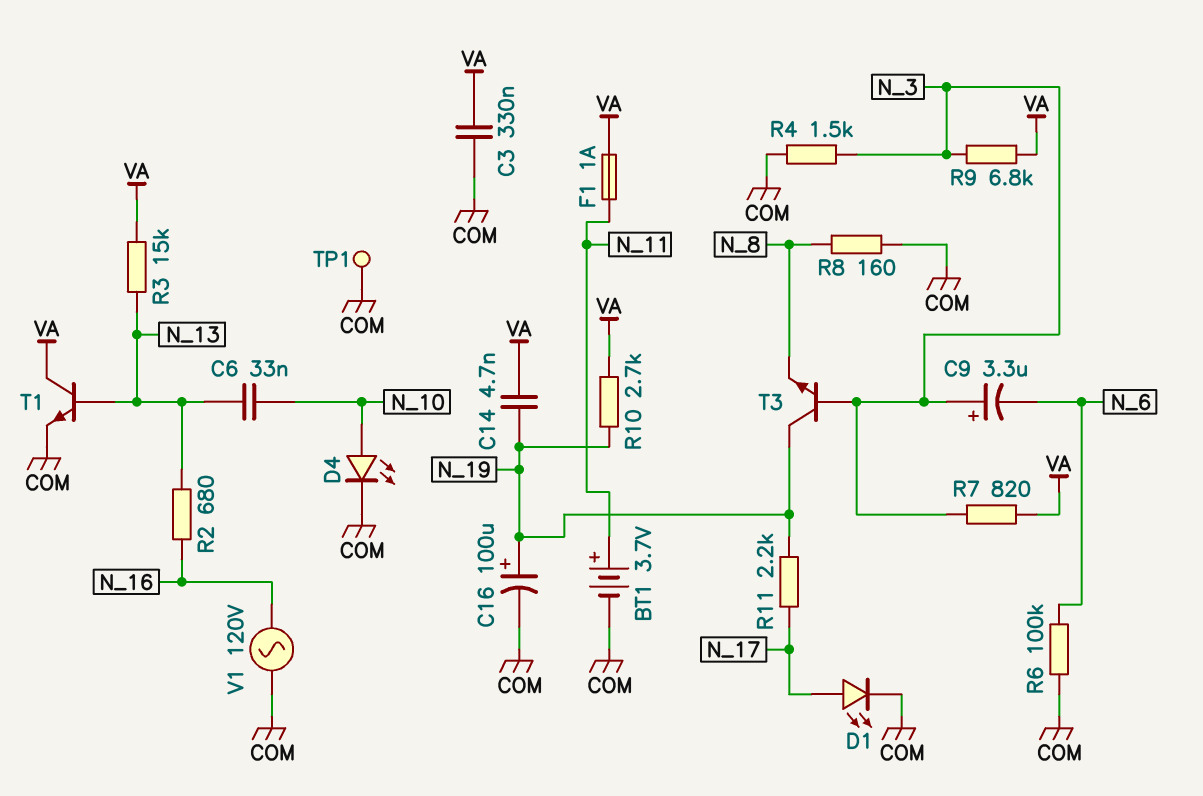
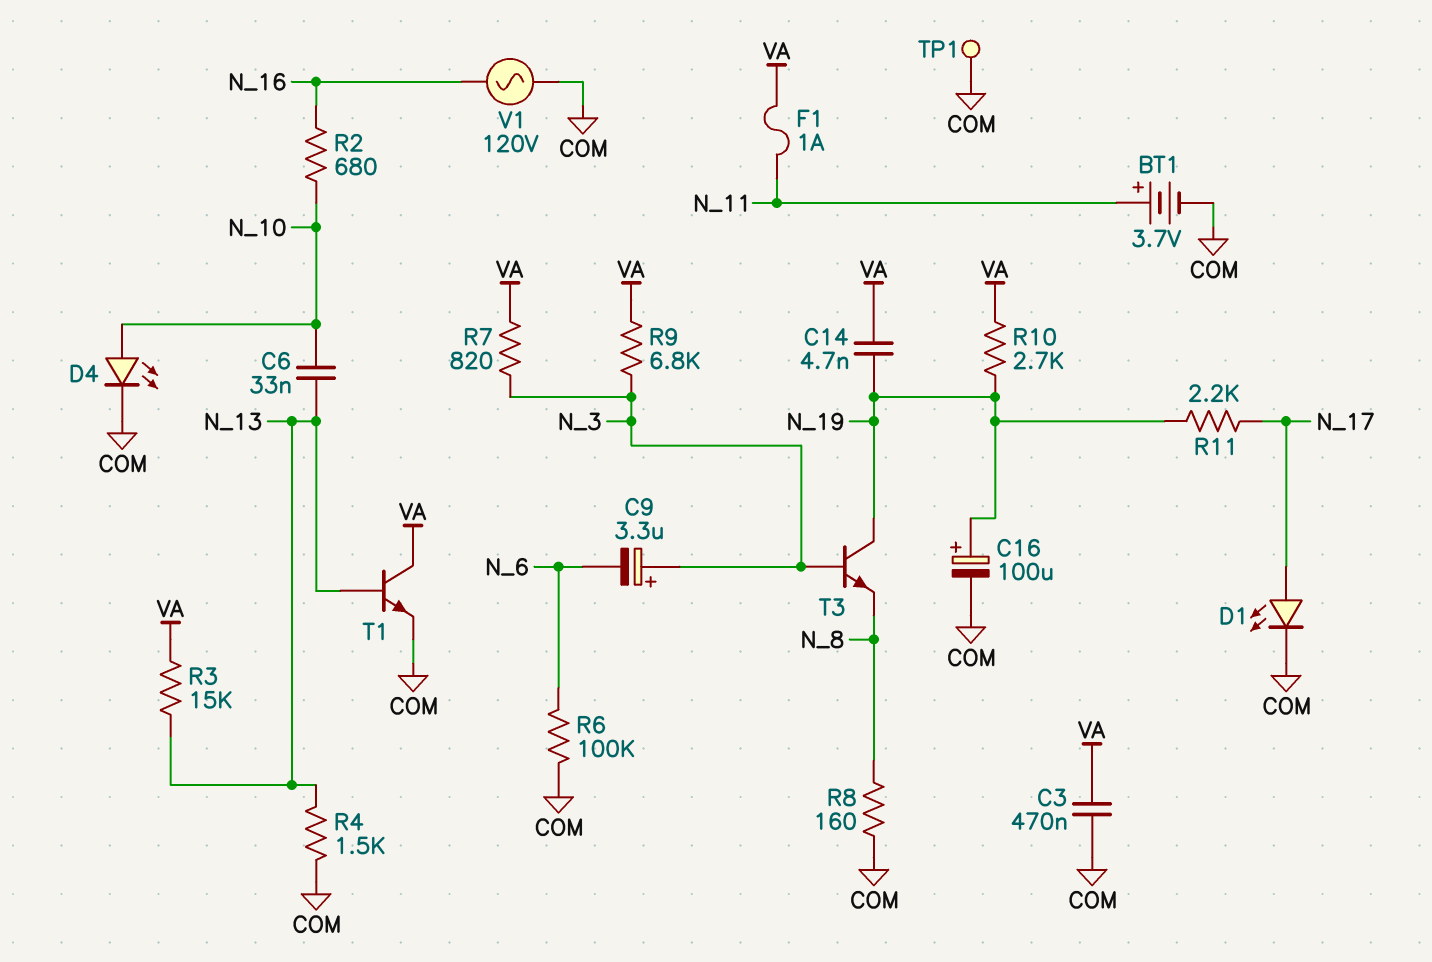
C3: 330nF (COM, VA) -> 470nF (COM, VA)
R2: 680 (N_13, N_16) -> 680 (N_10, N_16)
R4: 1.5k (COM, N_3) -> 1.5k (COM, N_13)

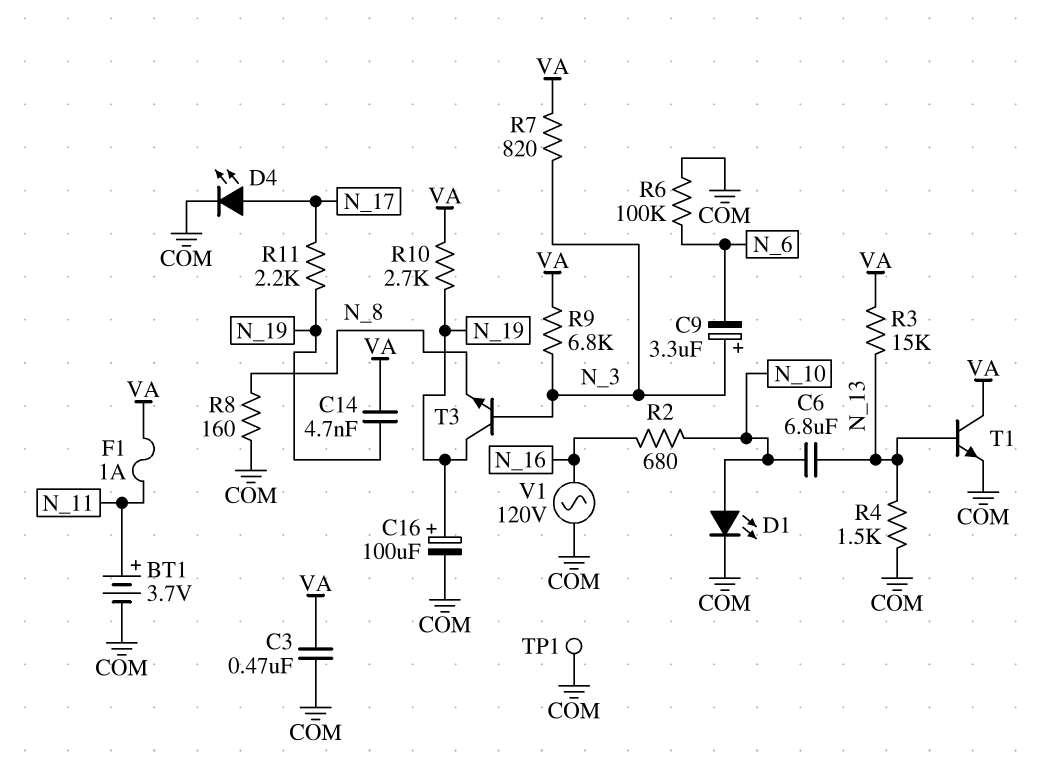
C6: 33nF (N_10, N_13) -> 6.8uF (N_10, N_13)
D1: LED (A N_17, K COM) -> LED (A N_10, K COM)
D4: LED (A N_10, K COM) -> LED (A N_17, K COM)

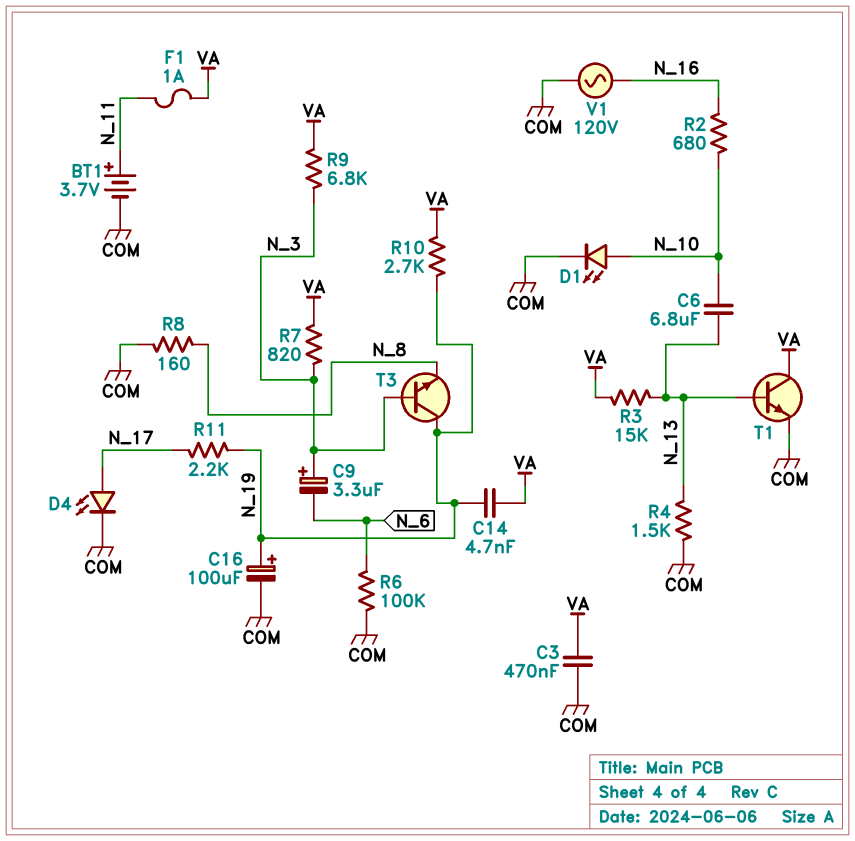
TP1: test point (COM) -> none

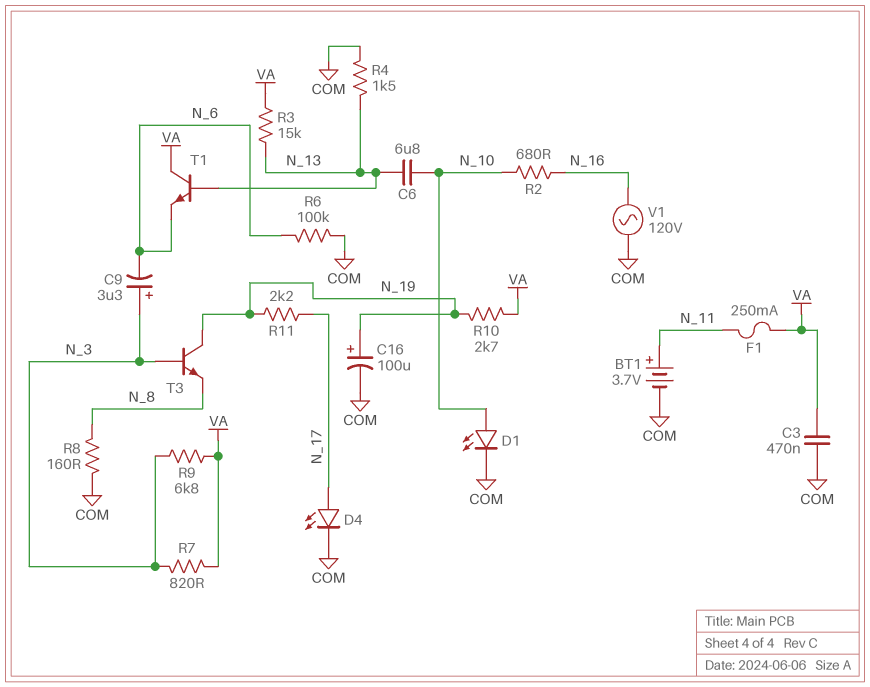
C14: 4.7nF (N_19, VA) -> none
F1: 1A (N_11, VA) -> 250mA (N_11, VA)
T1: NPN (B N_13, C VA, E COM) -> NPN (B N_13, C VA, E N_6)

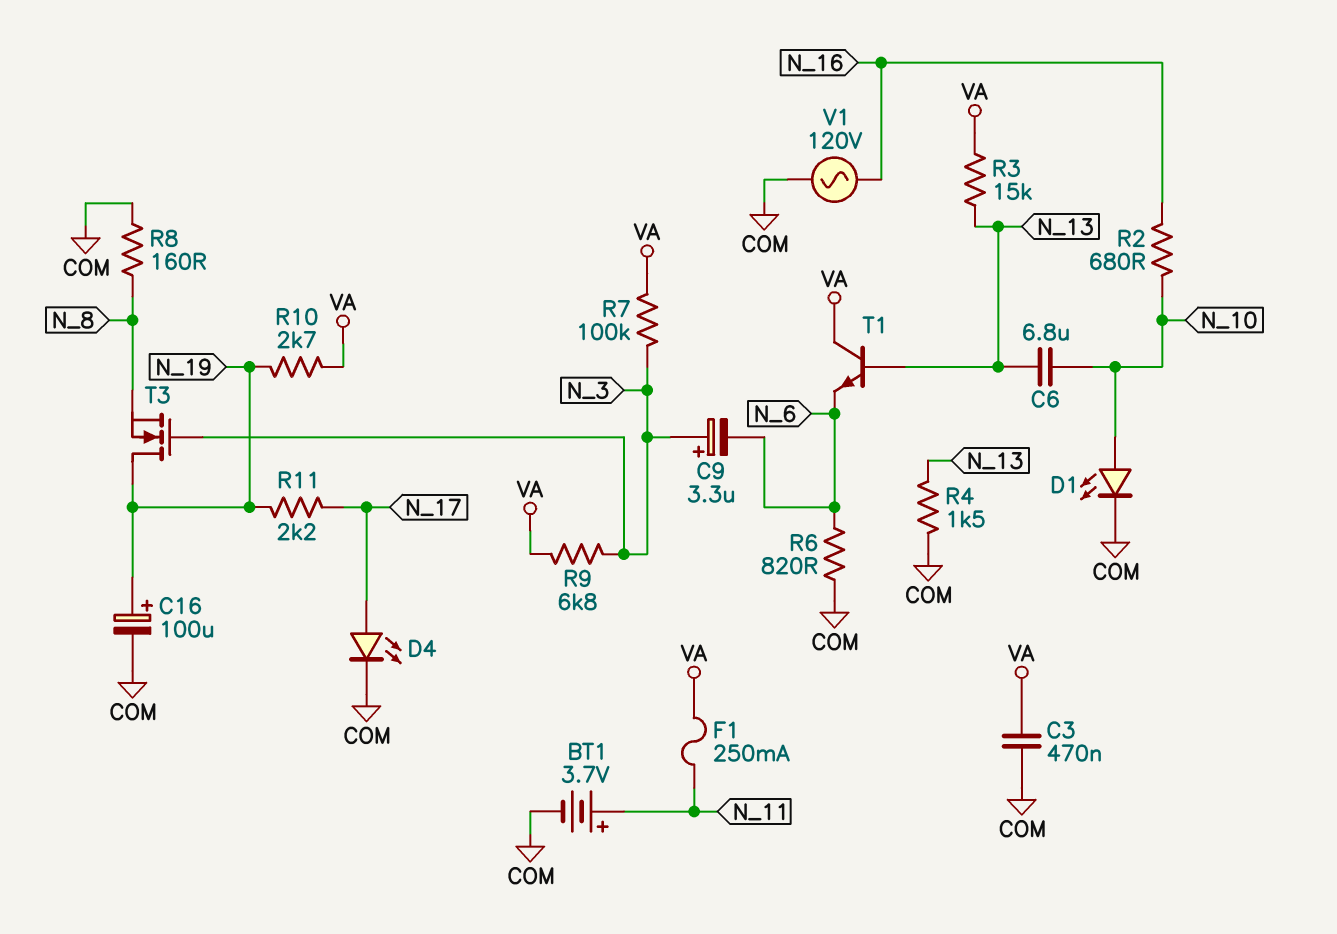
R6: 100k (COM, N_6) -> 820 (COM, N_6)
R7: 820 (N_3, VA) -> 100k (N_3, VA)
T3: NPN (B N_3, C N_19, E N_8) -> NMOS (G N_3, D N_19, S N_8)

